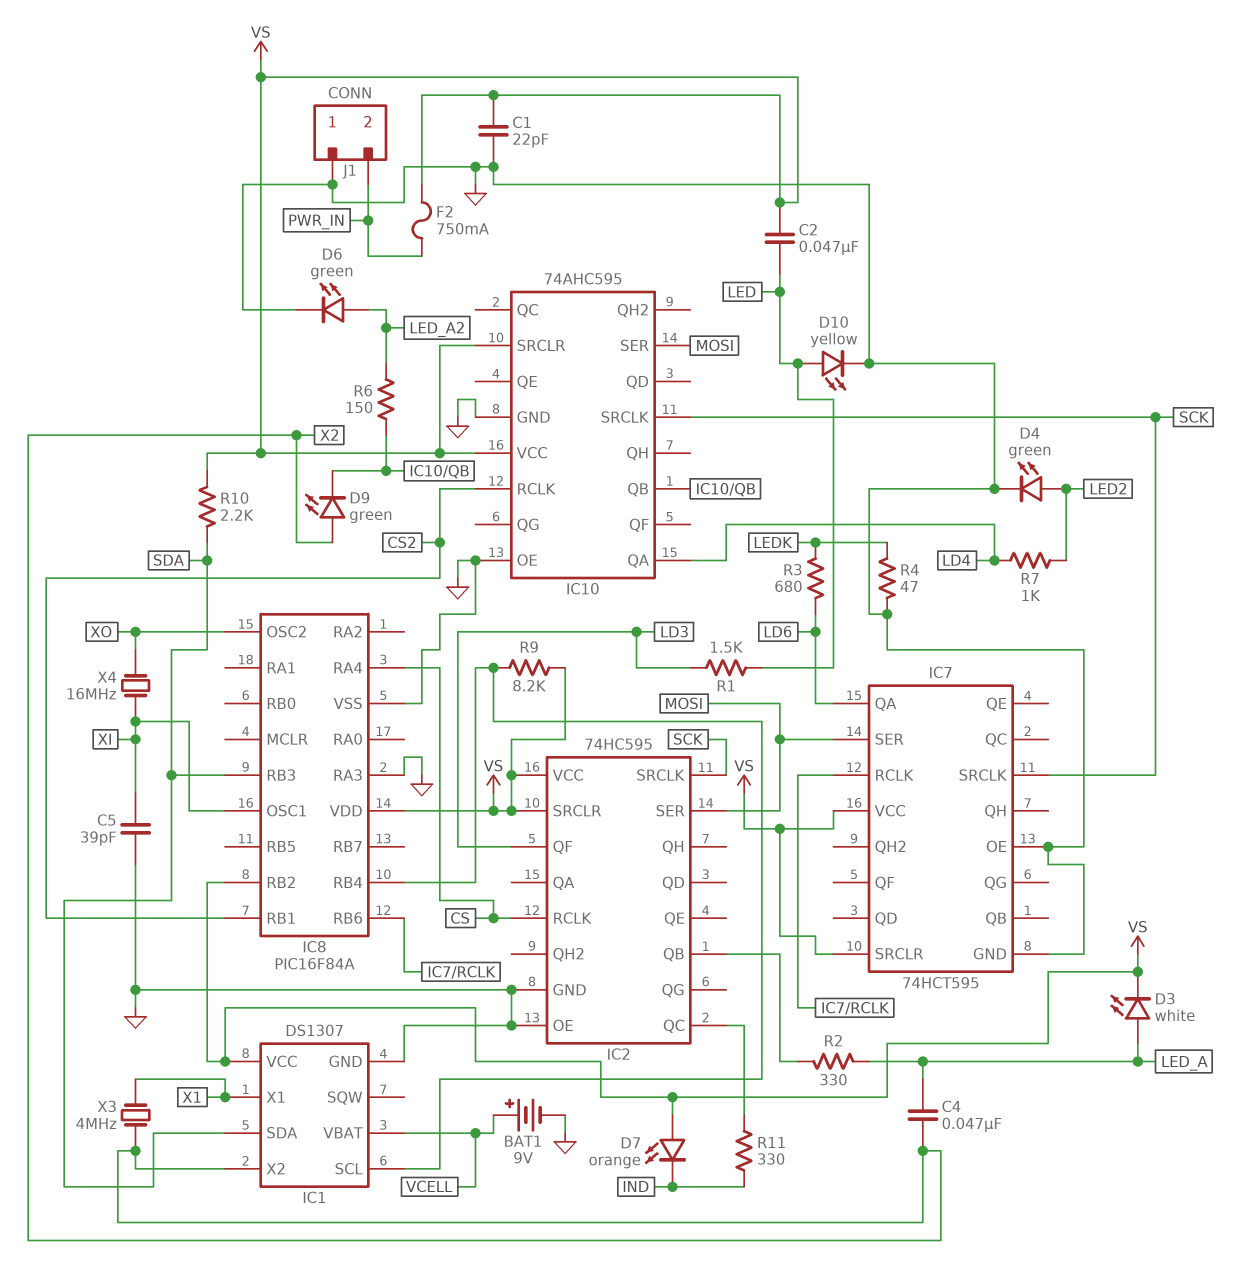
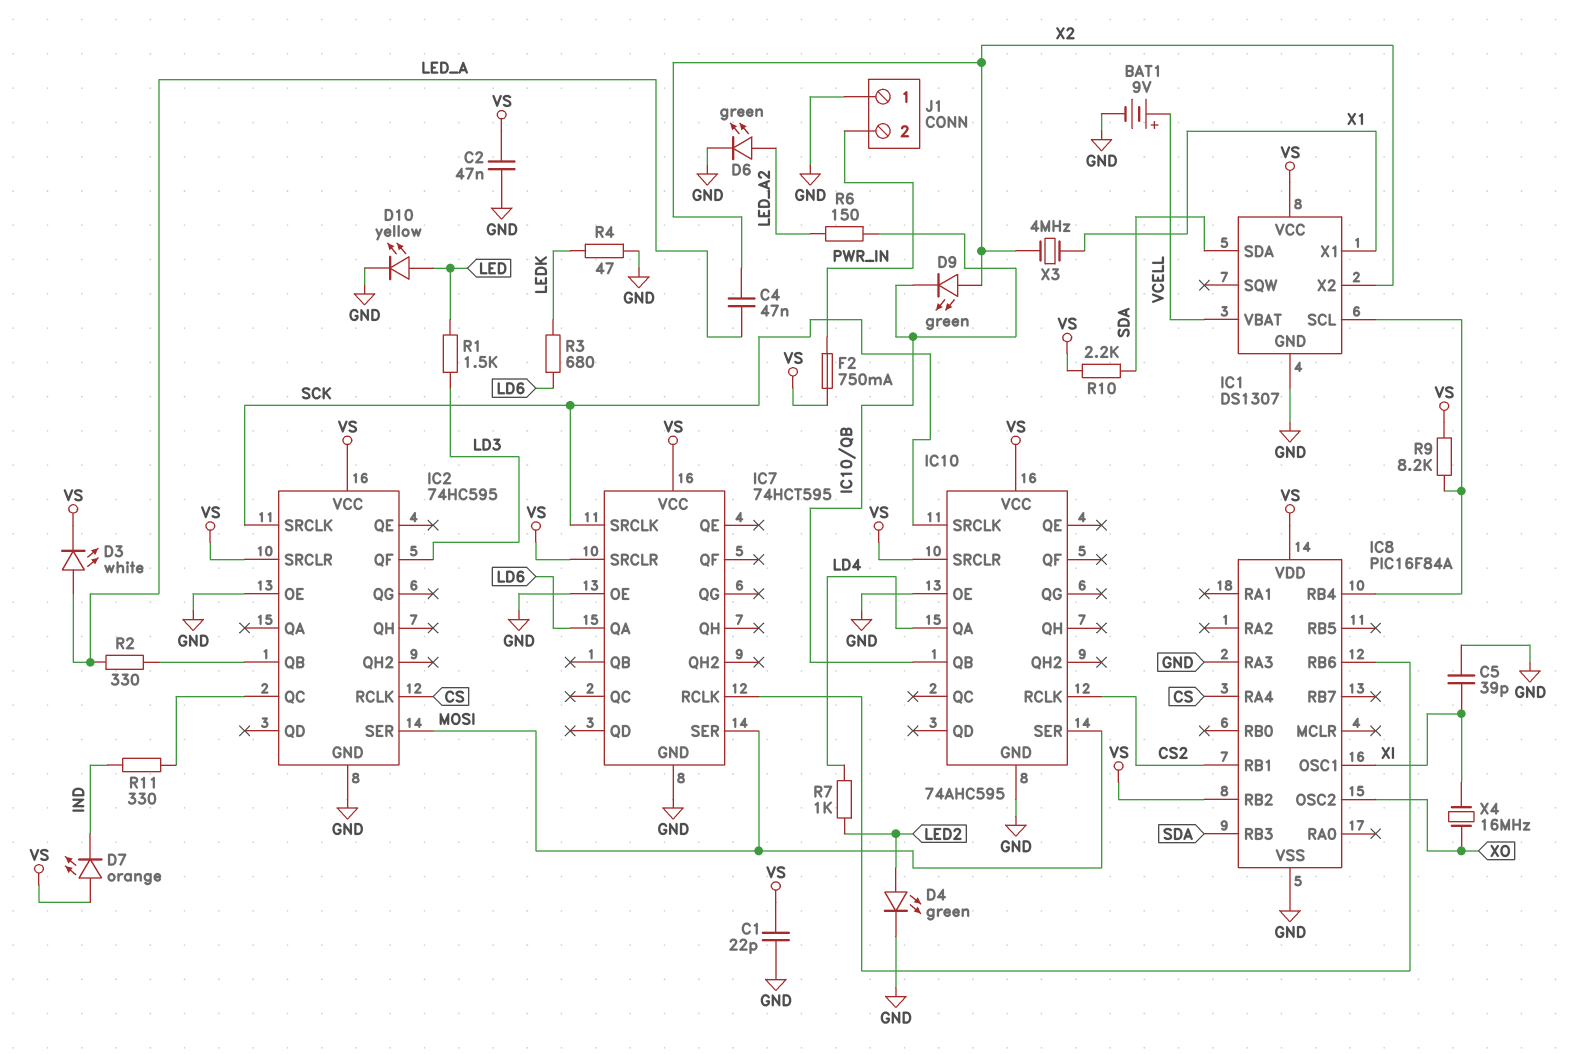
C2: 47nF (LED, VS) -> 47nF (GND, VS)

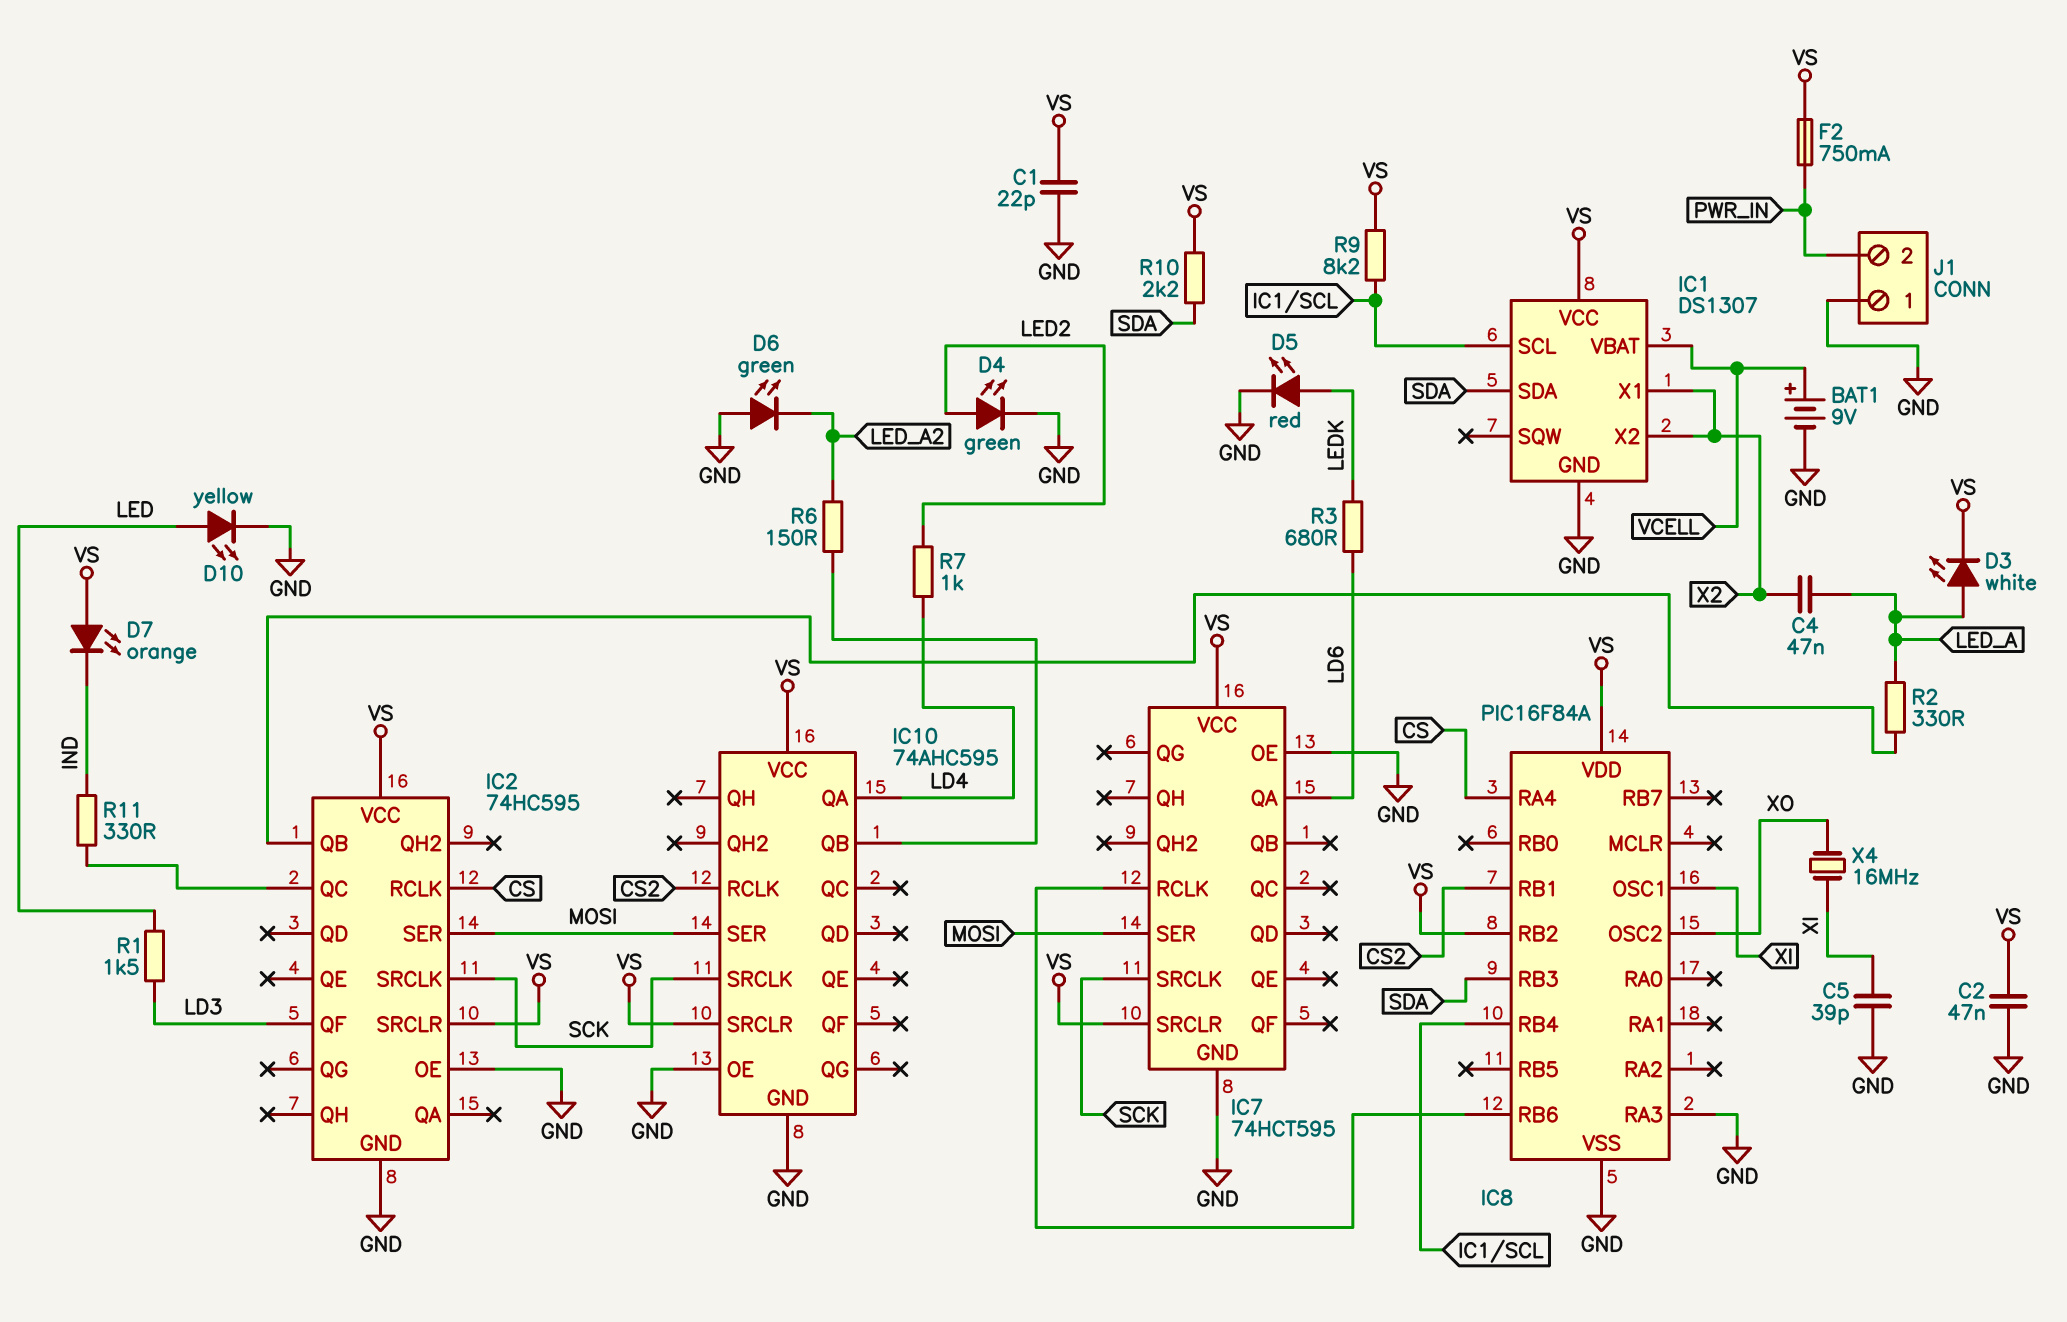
D5: none -> LED red (A LEDK, K GND)
D6: LED green (A LED_A2, K GND) -> LED green (A GND, K LED_A2)
D9: LED green (A X2, K IC10/QB) -> none
IC1 pin X1: X1 -> X2
R4: 47 (GND, LEDK) -> none
X3: 4MHz (X1, X2) -> none

